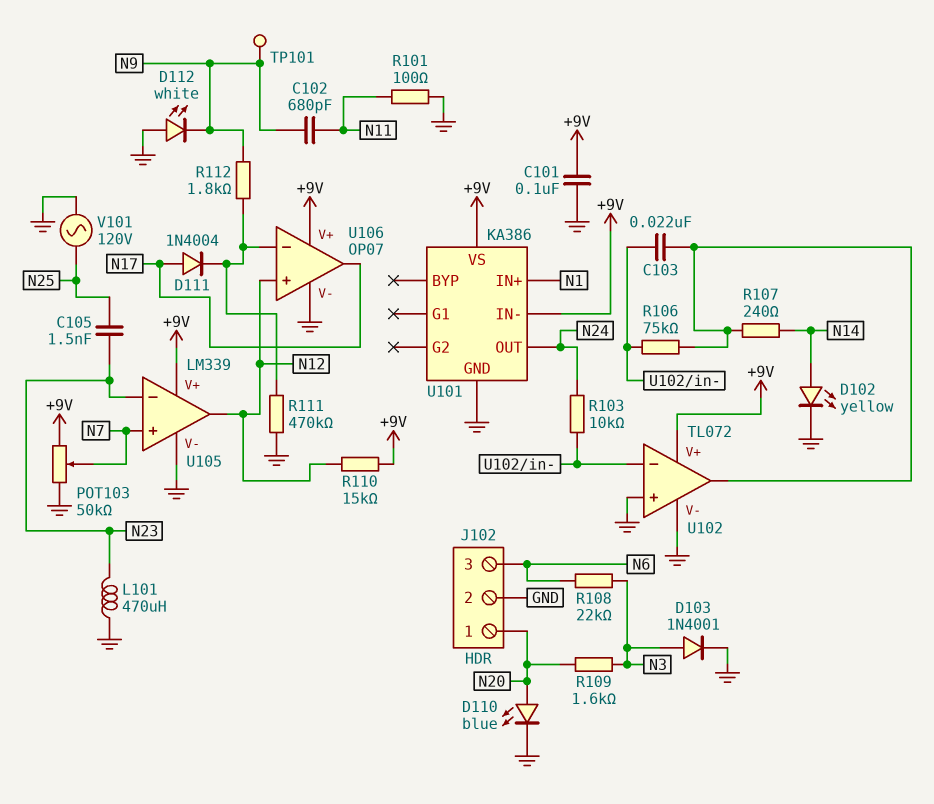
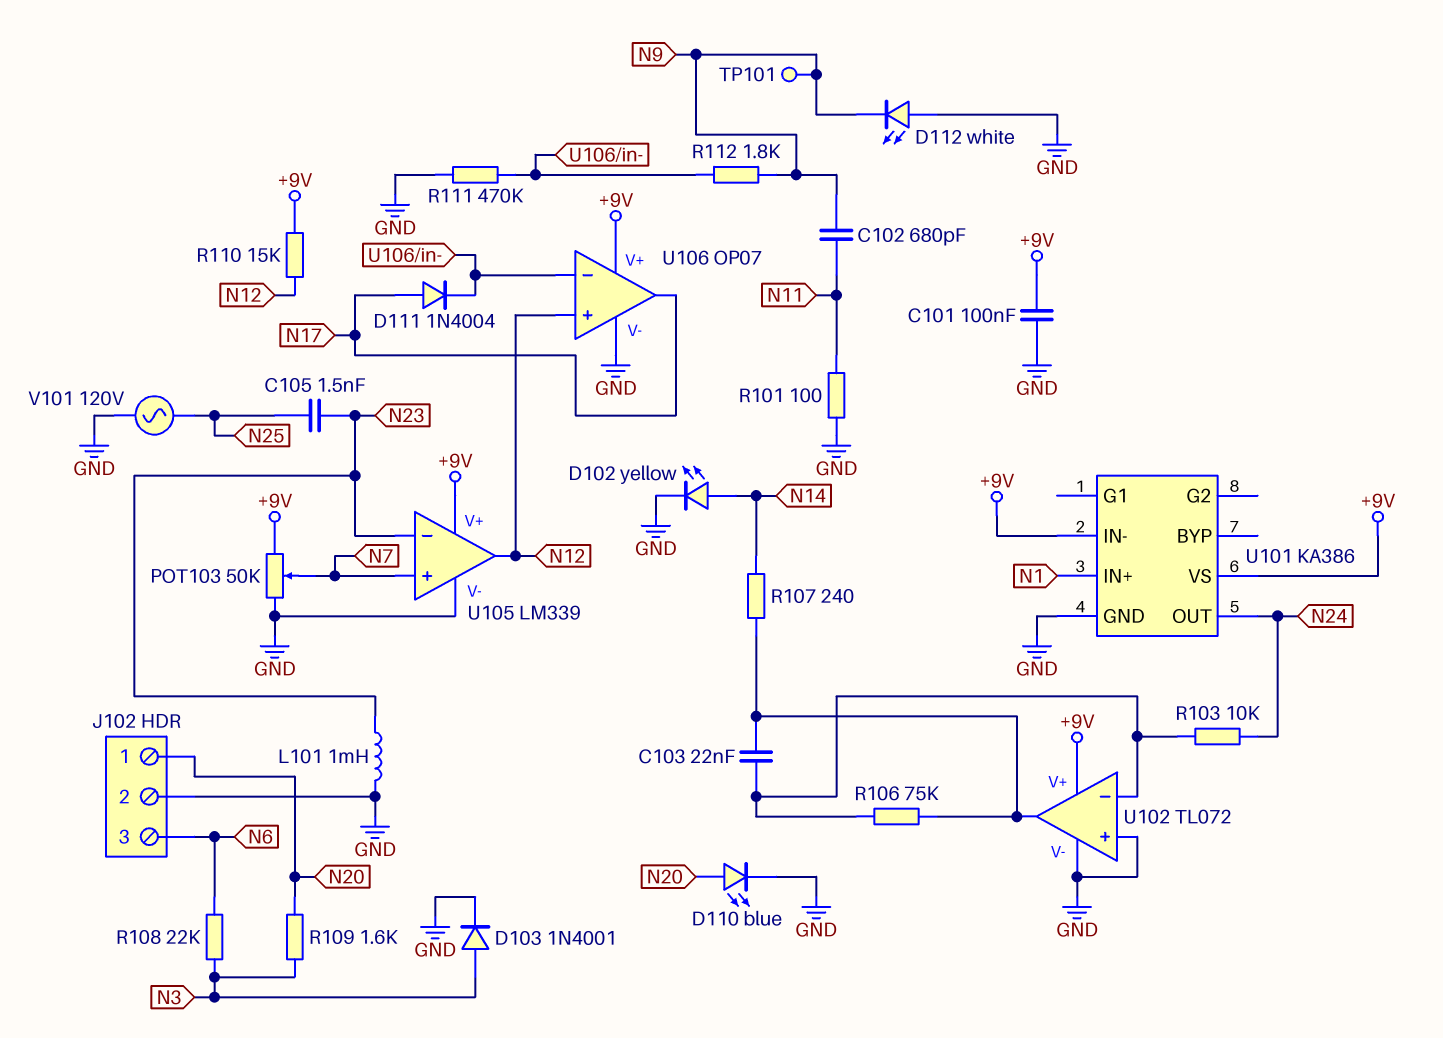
L101: 470uH (GND, N23) -> 1mH (GND, N23)

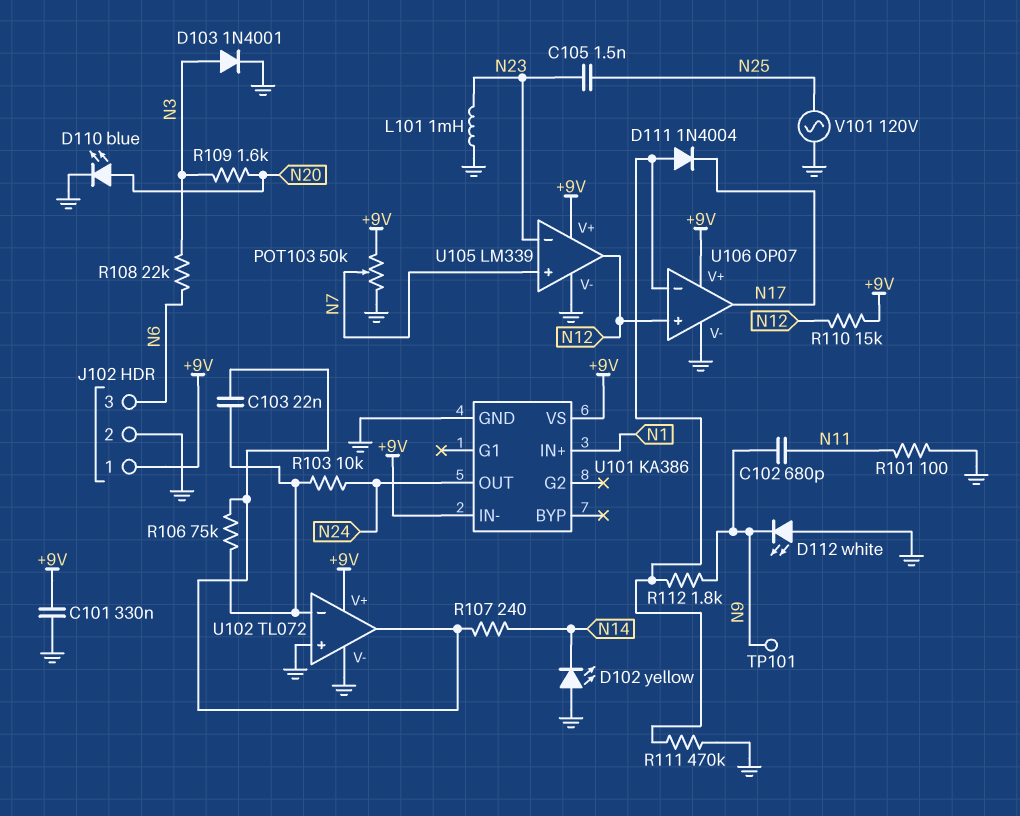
C101: 100nF (+9V, GND) -> 330nF (+9V, GND)
D102: LED yellow (A N14, K GND) -> LED yellow (A GND, K N14)
D111: diode 1N4004 (A N17, K U106/in-) -> diode 1N4004 (A U106/in-, K N17)
J102 pin 1: N20 -> +9V

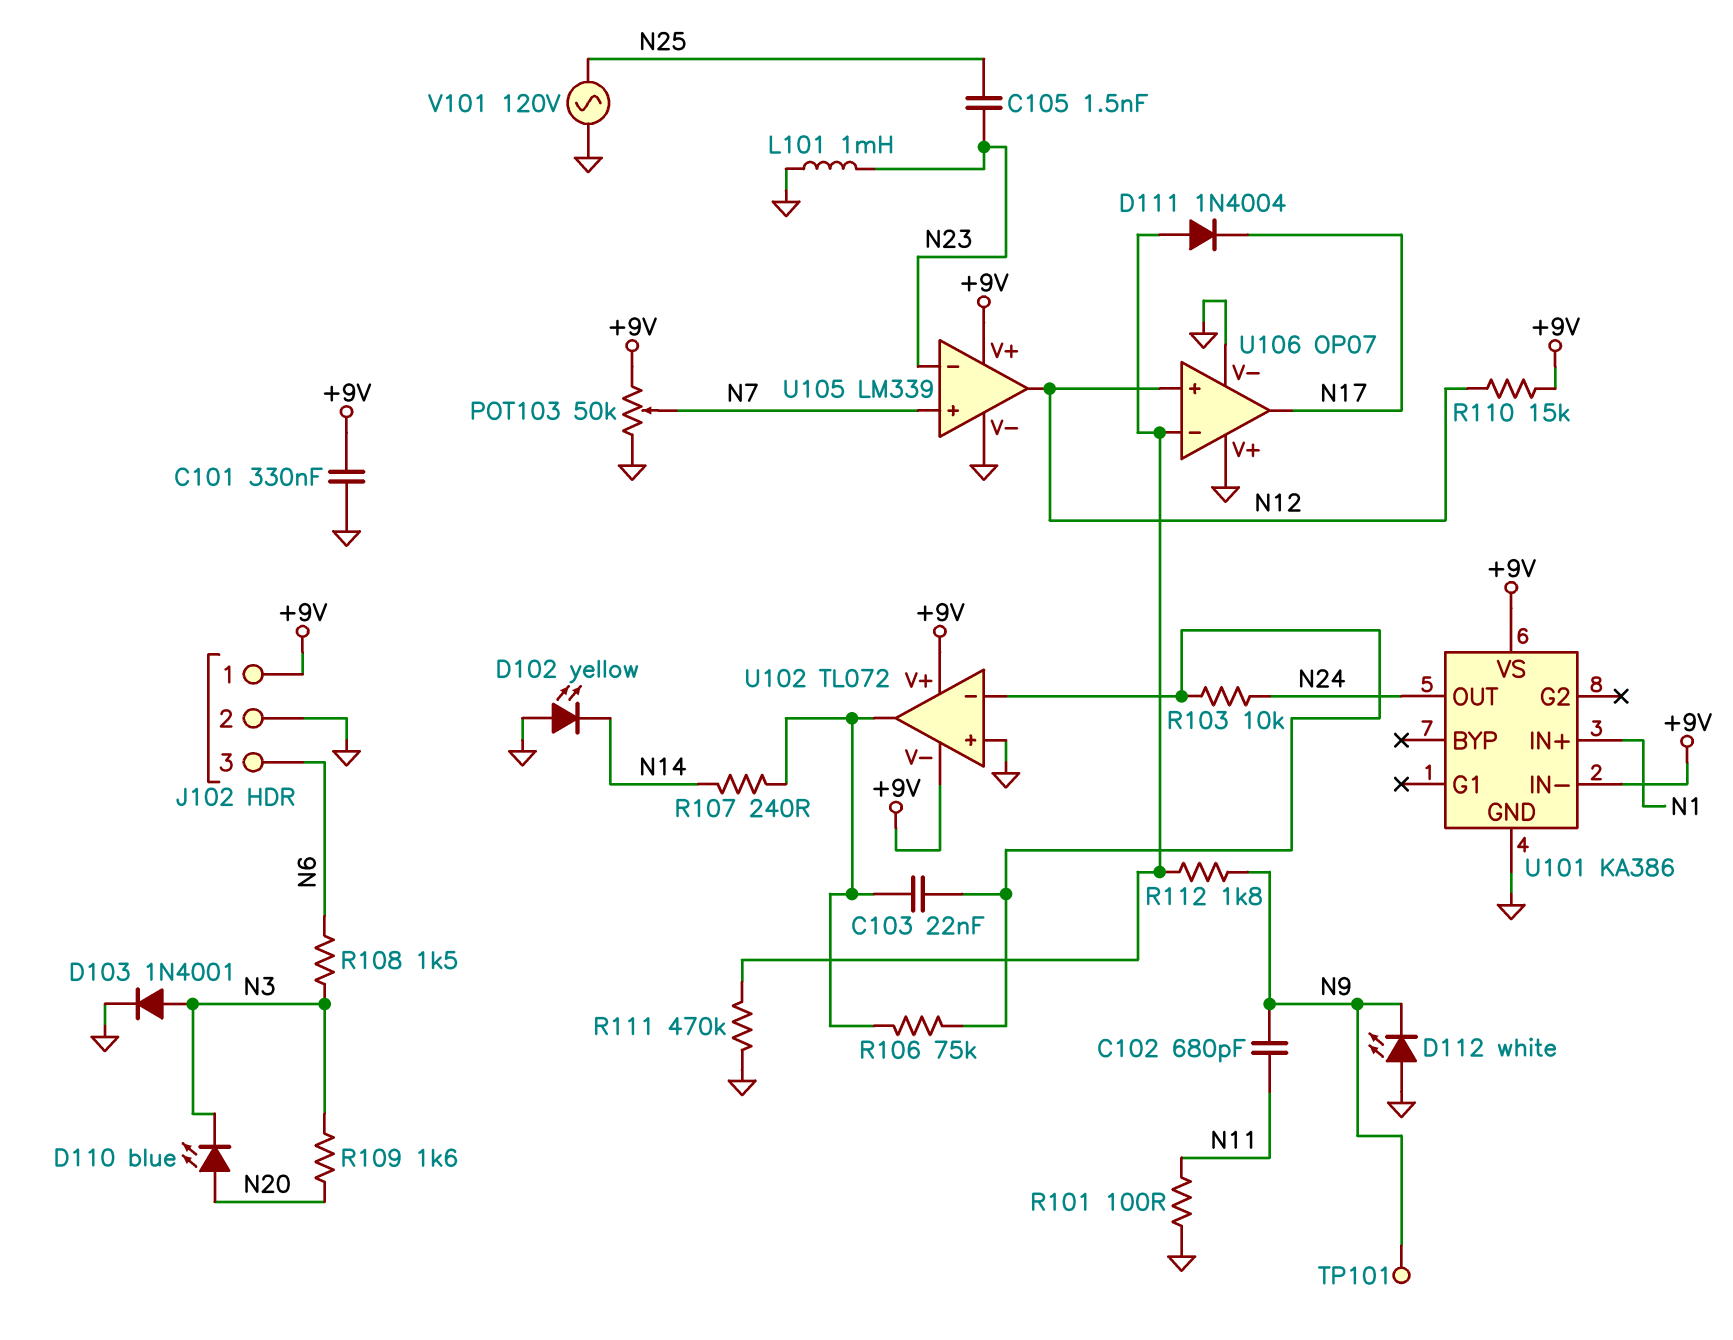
D110: LED blue (A N20, K GND) -> LED blue (A N20, K N3)
R108: 22k (N3, N6) -> 1.5k (N3, N6)
U102 pin V-: GND -> +9V
U106 pin V+: +9V -> GND

